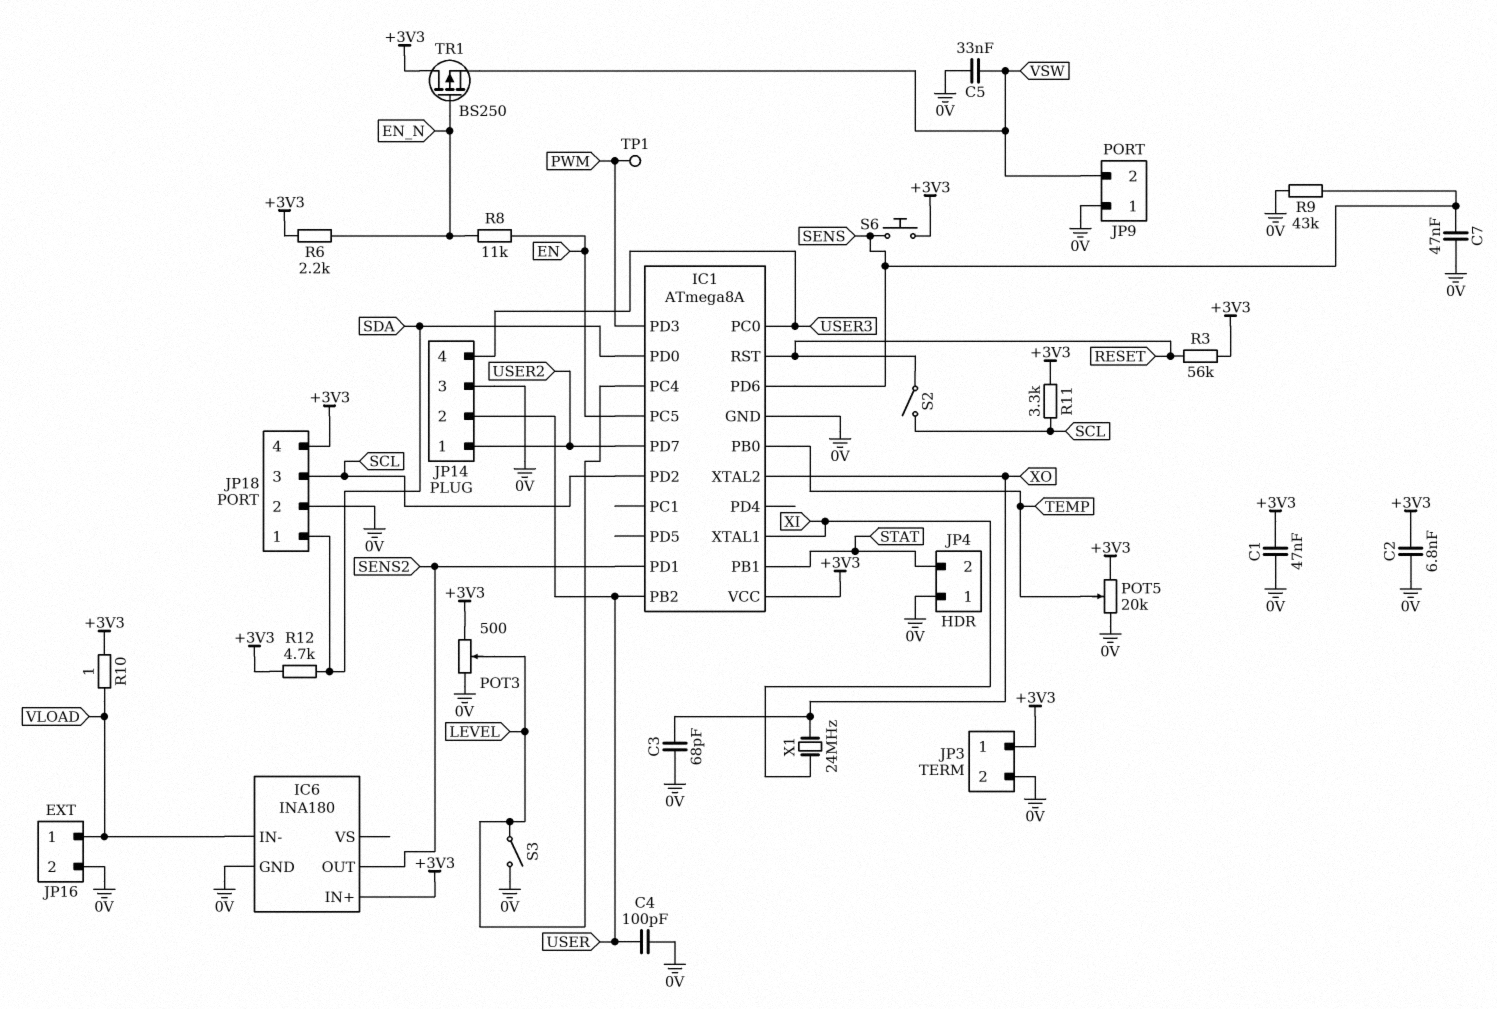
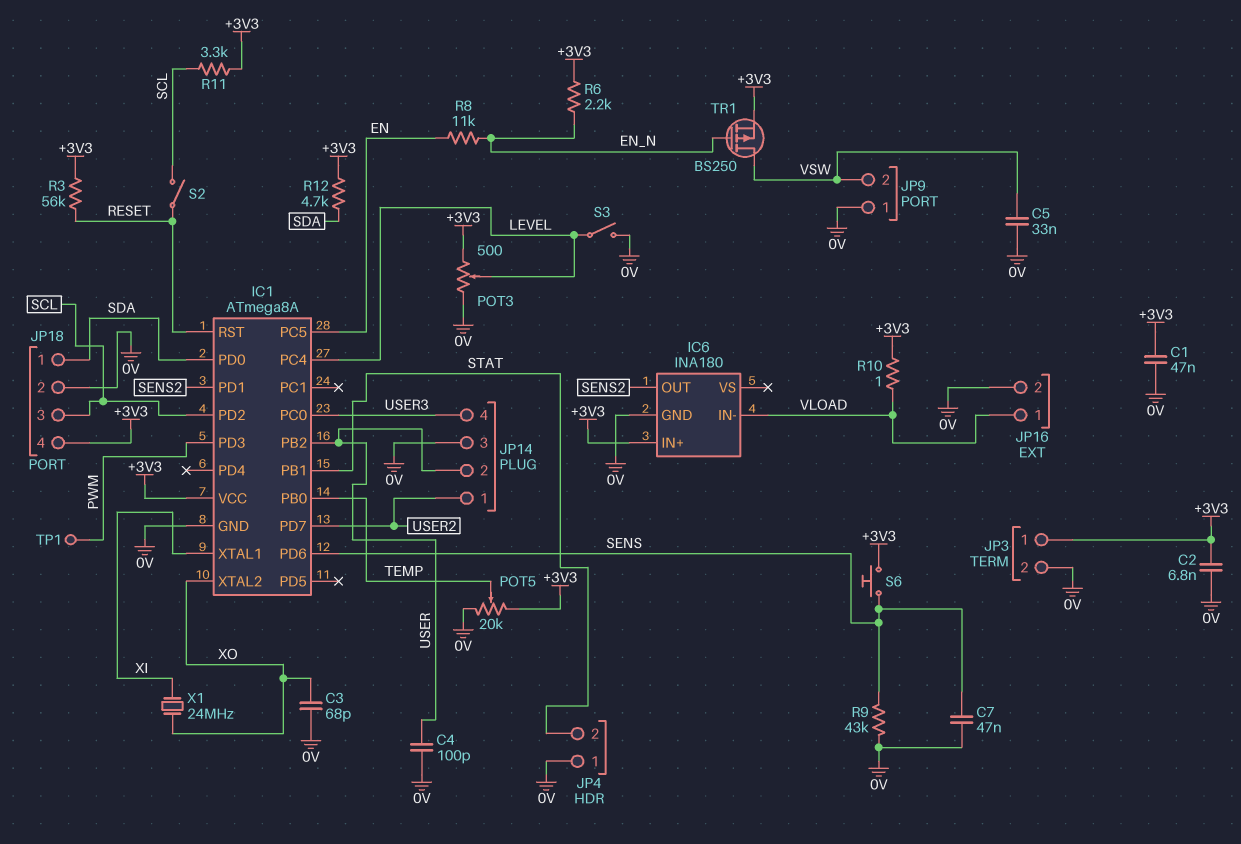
TR1: PMOS BS250 (G EN_N, D +3V3, S VSW) -> PMOS BS250 (G EN_N, D VSW, S +3V3)

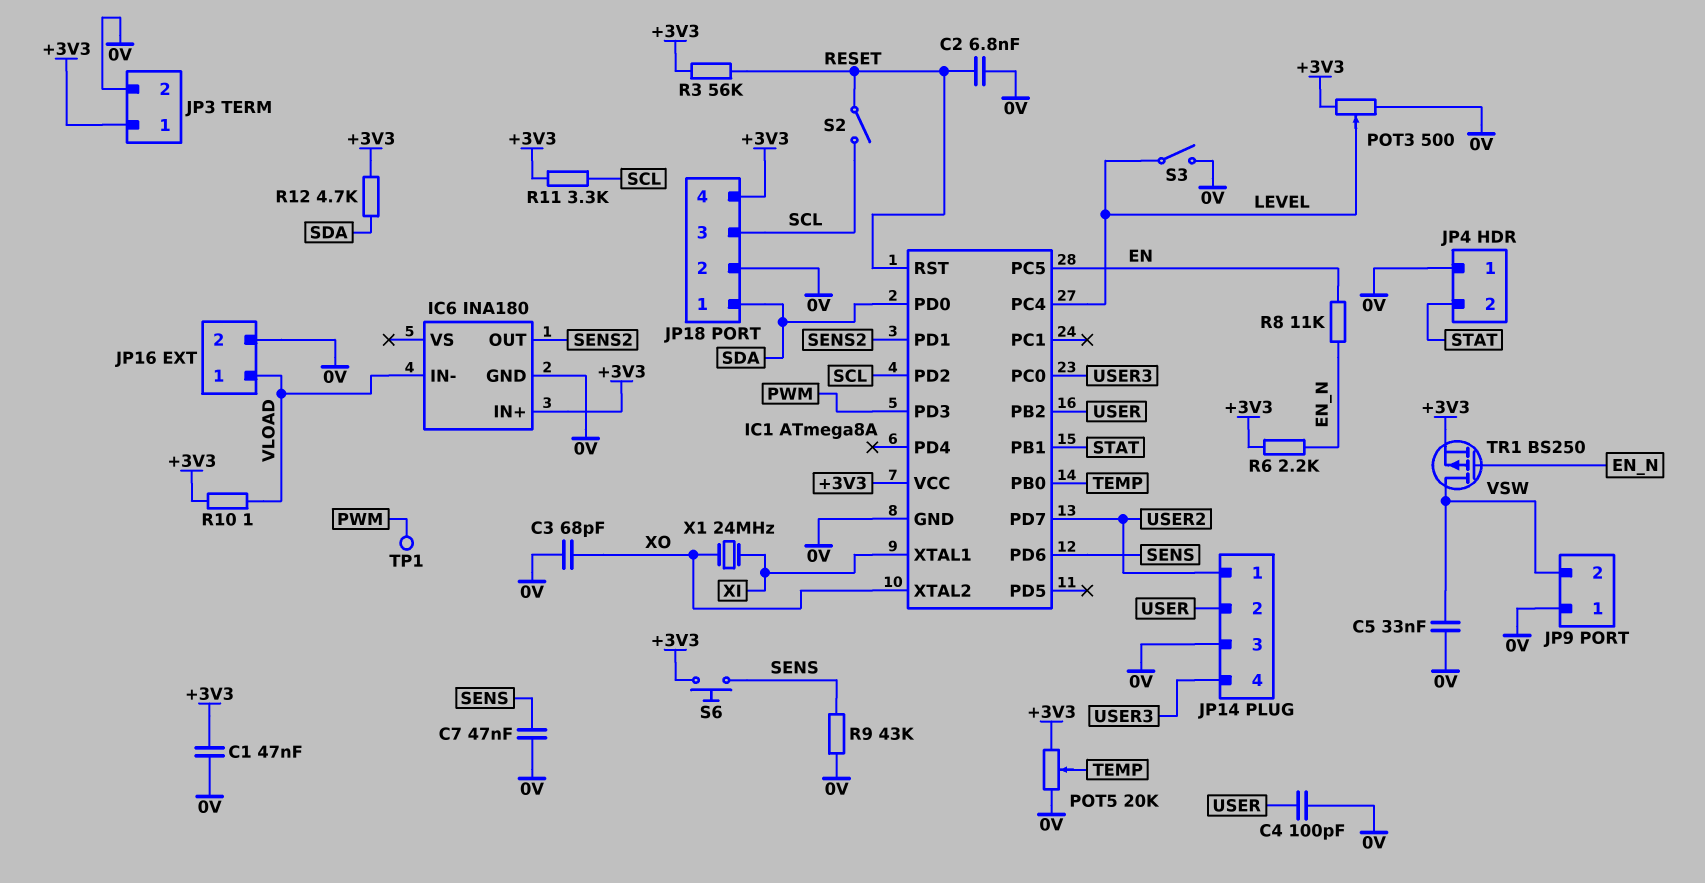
C2: 6.8nF (+3V3, 0V) -> 6.8nF (0V, RESET)

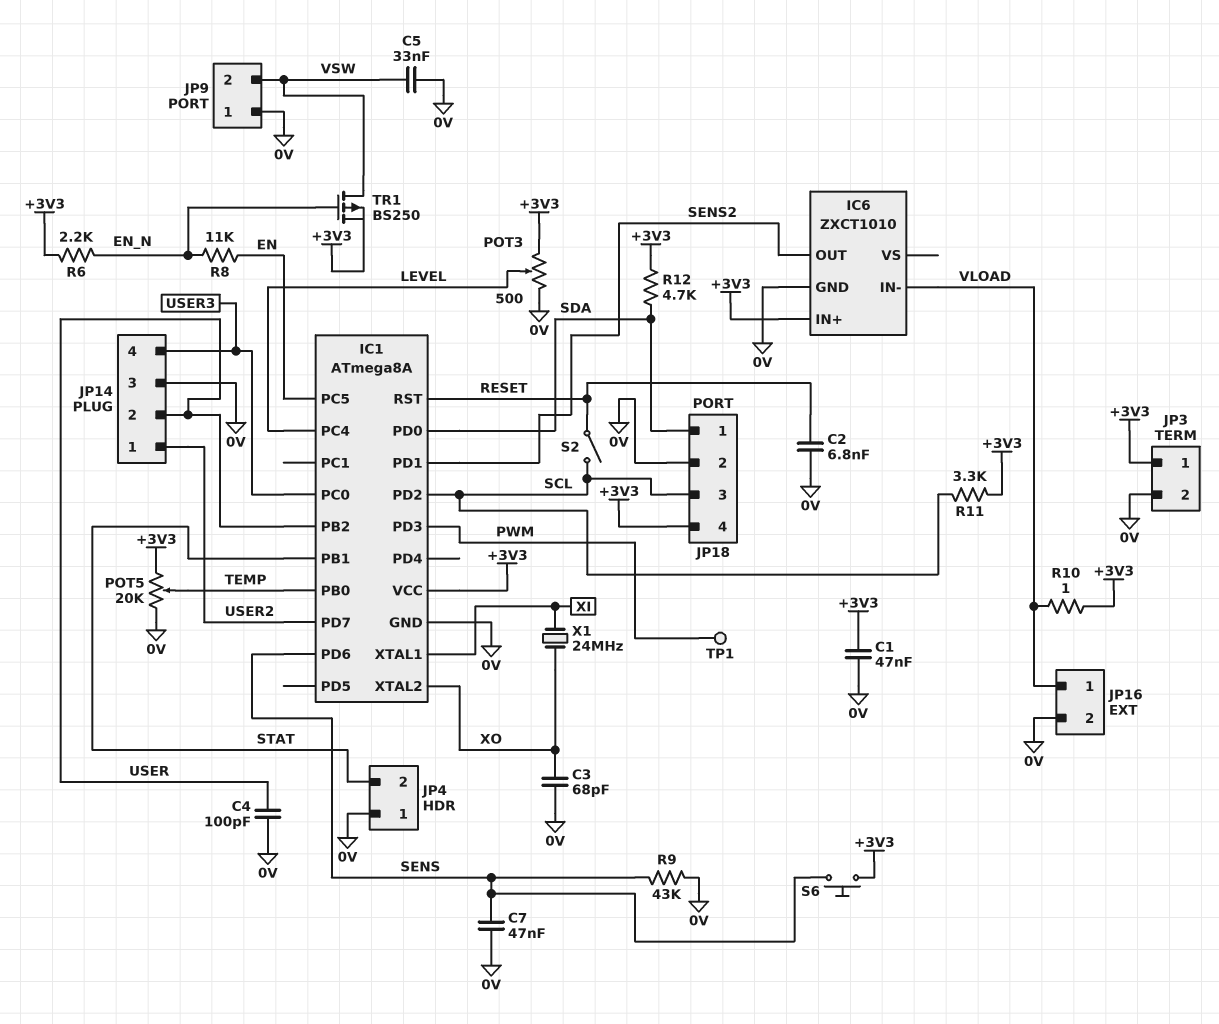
IC6: INA180 -> ZXCT1010
R3: 56k (+3V3, RESET) -> none
S3: switch (0V, LEVEL) -> none

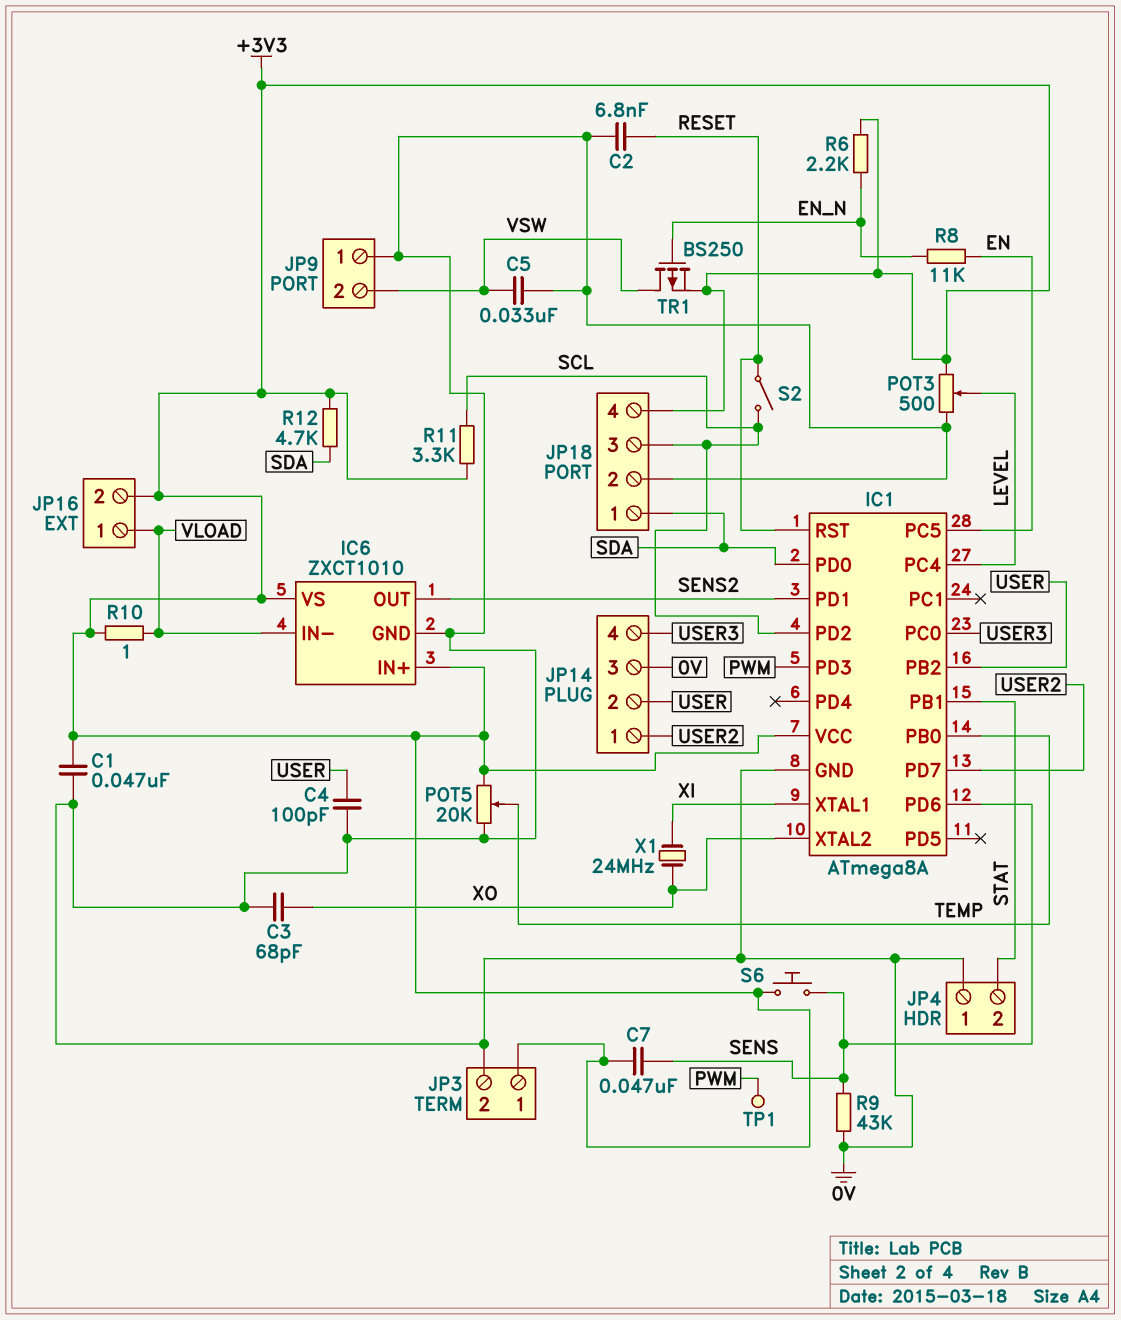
C7: 47nF (0V, SENS) -> 47nF (+3V3, SENS)
IC6 pin VS: none -> +3V3
JP16 pin 2: 0V -> +3V3

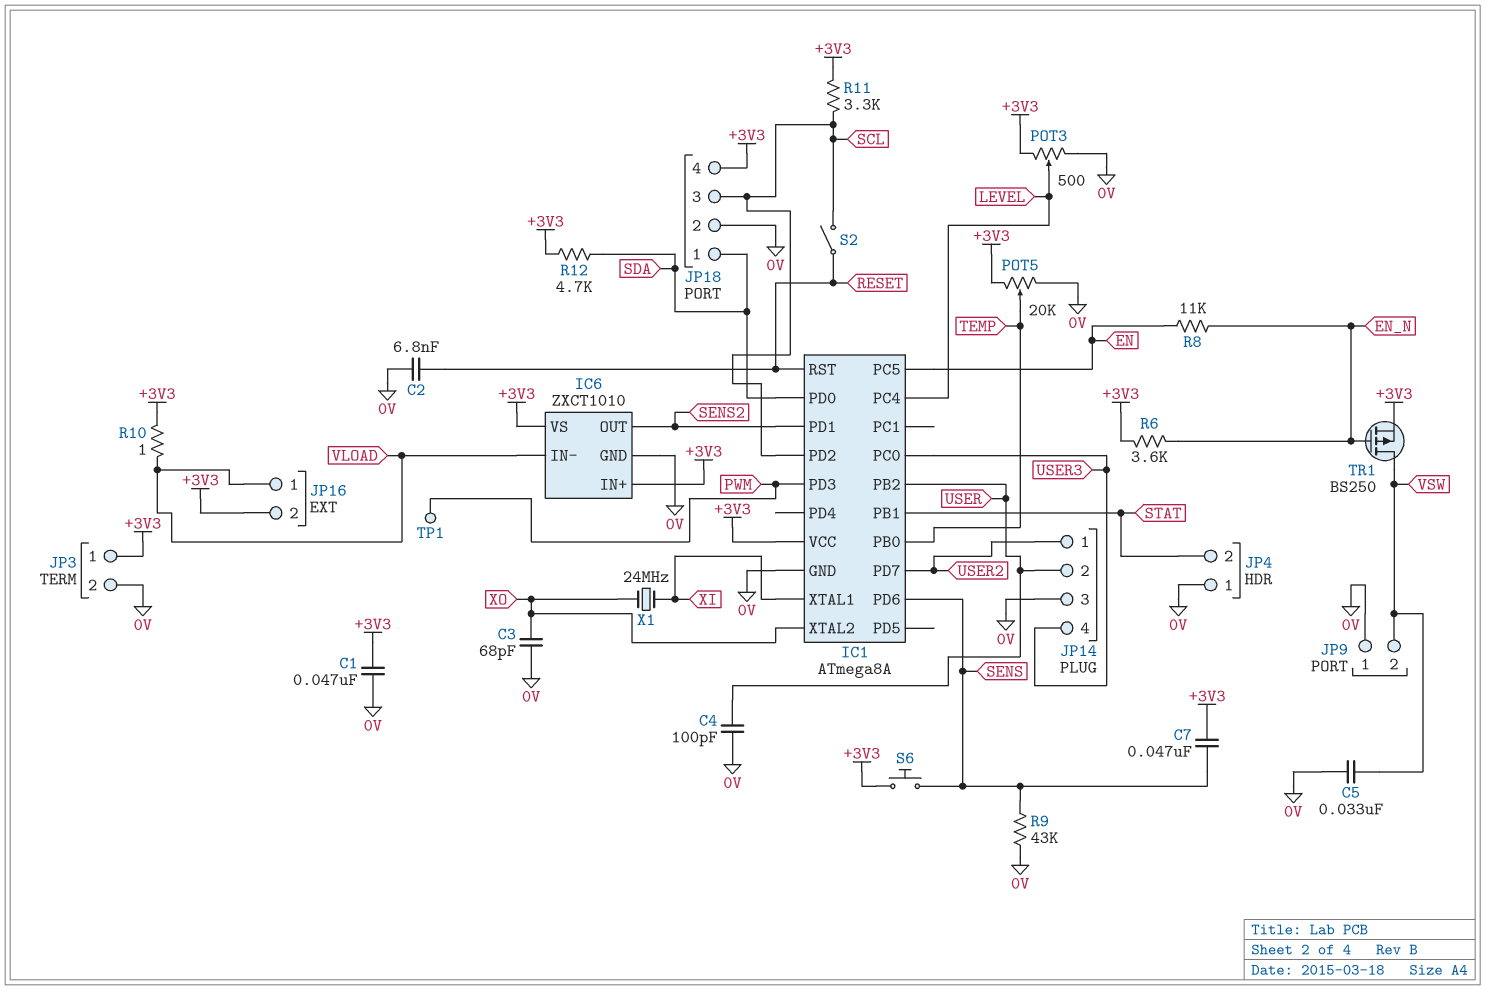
R6: 2.2k (+3V3, EN_N) -> 3.6k (+3V3, EN_N)

